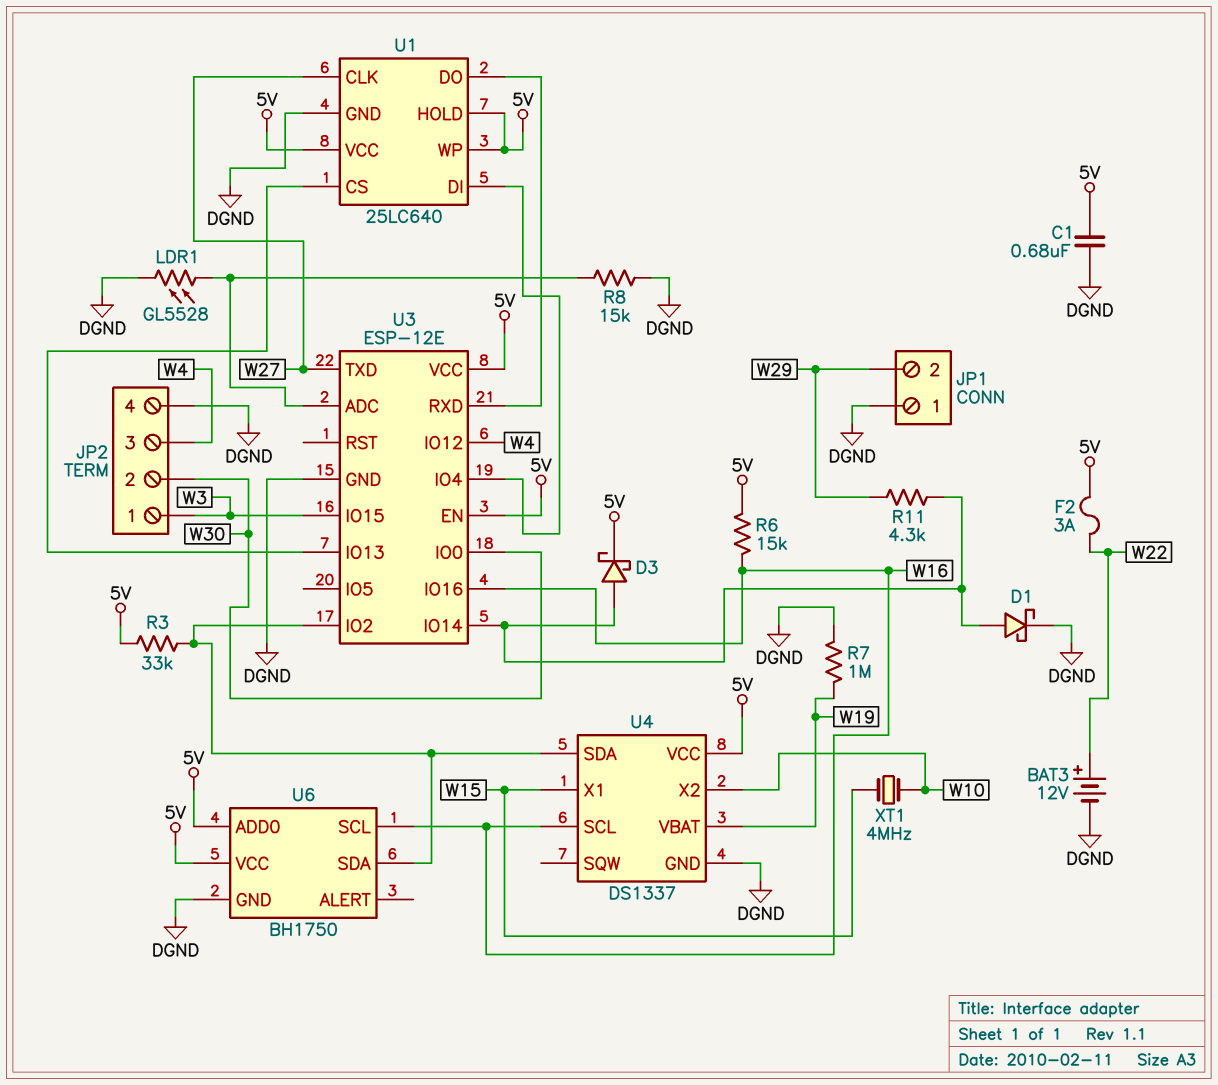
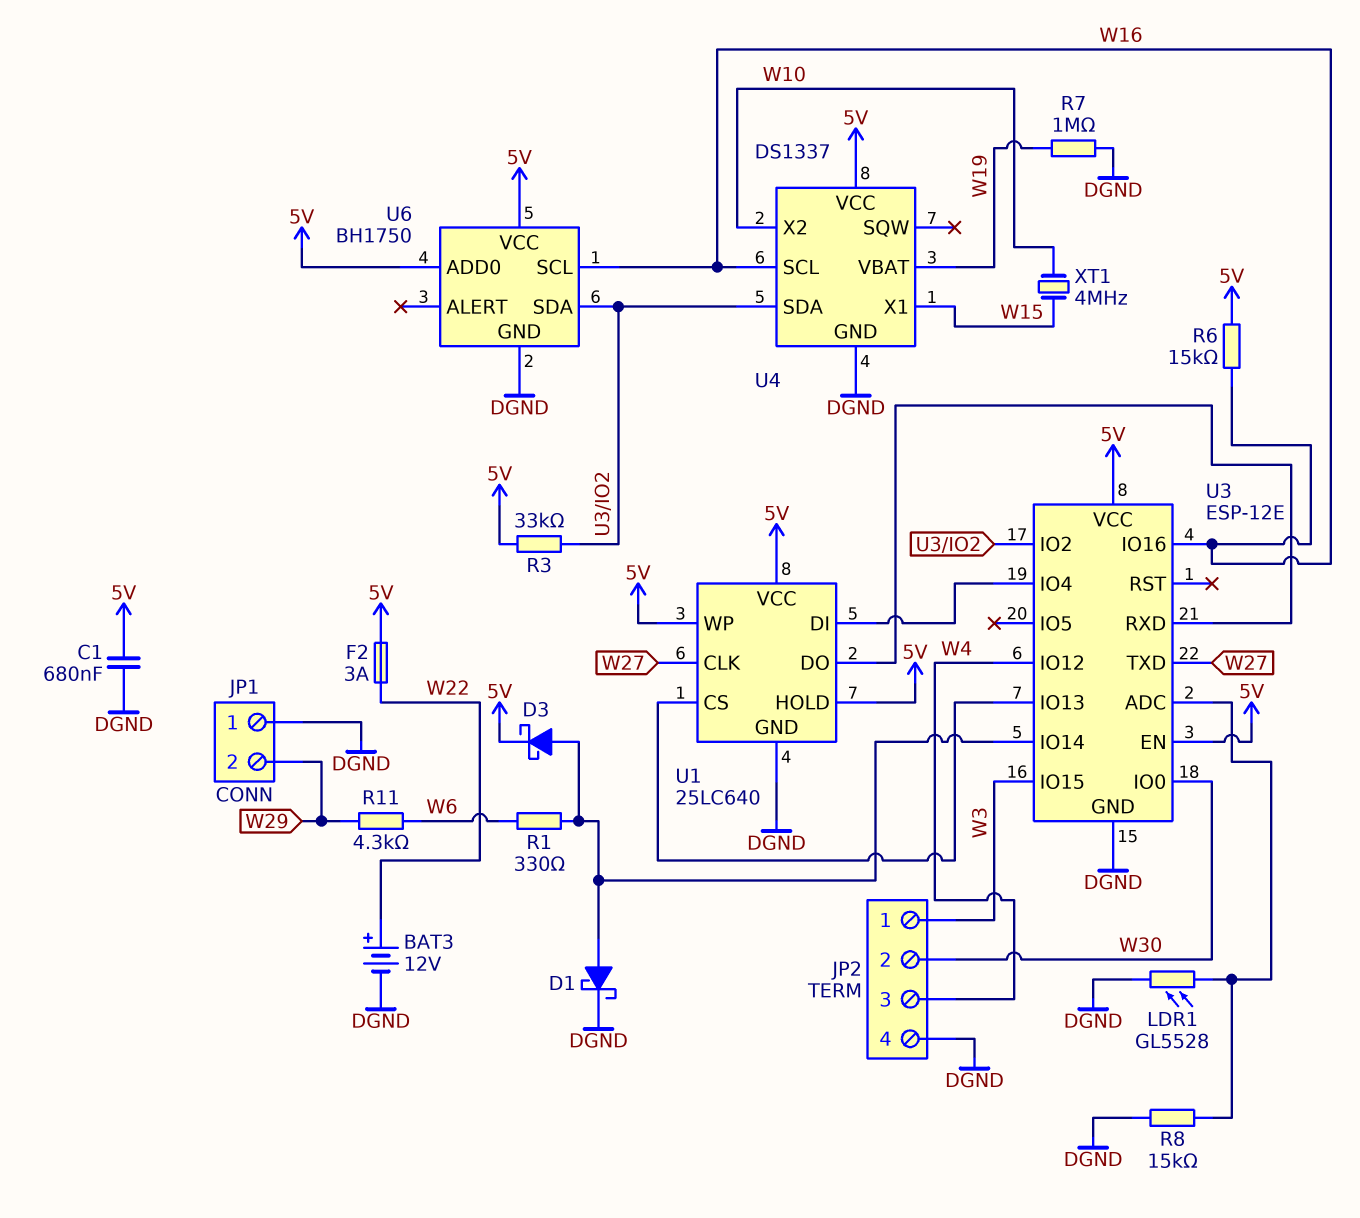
R1: none -> 330 (U3/IO14, W6)
R11: 4.3k (U3/IO14, W29) -> 4.3k (W6, W29)

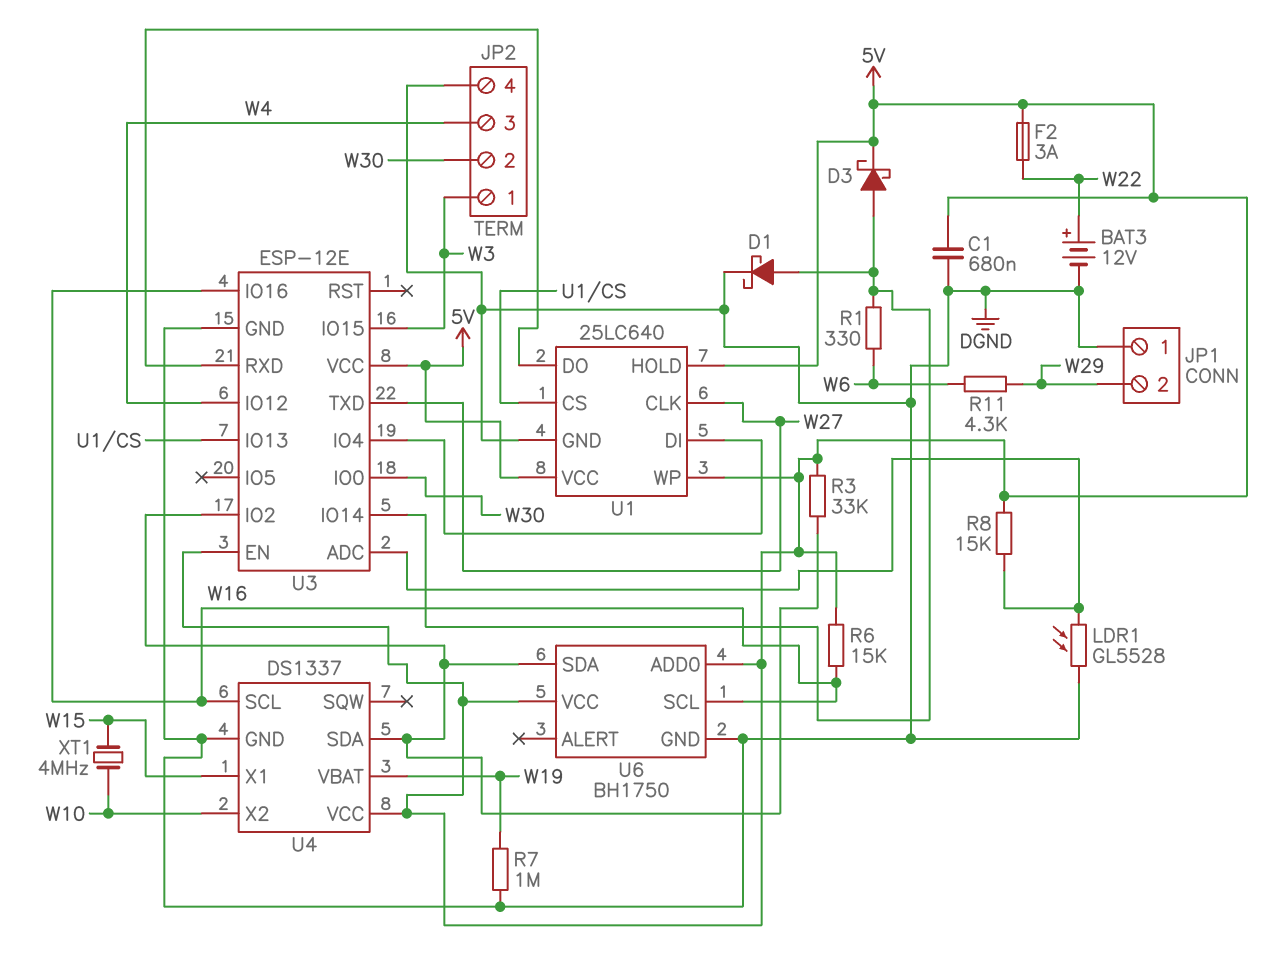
R8: 15k (DGND, U3/ADC) -> 15k (5V, U3/ADC)

